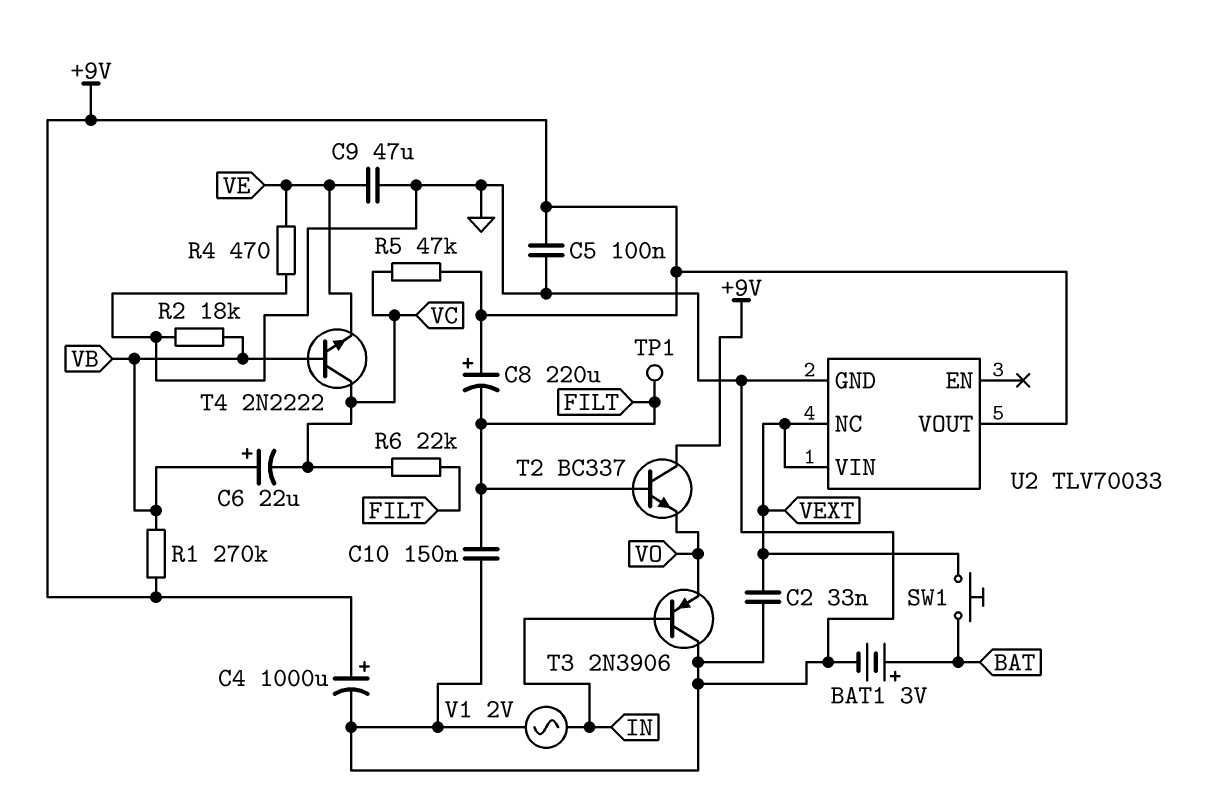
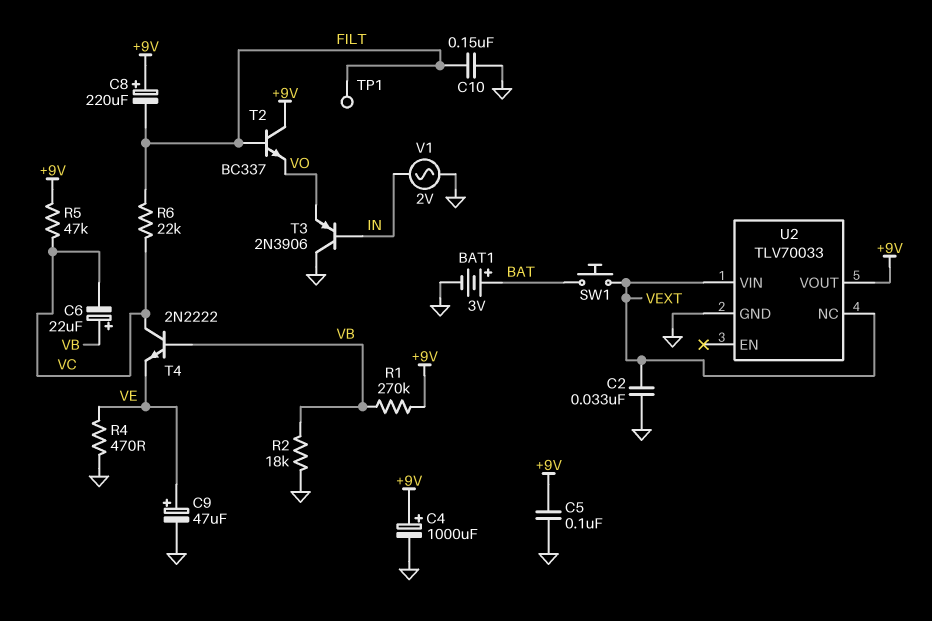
C9: 47uF (GND, VE) -> 47uF (plus VE, minus GND)

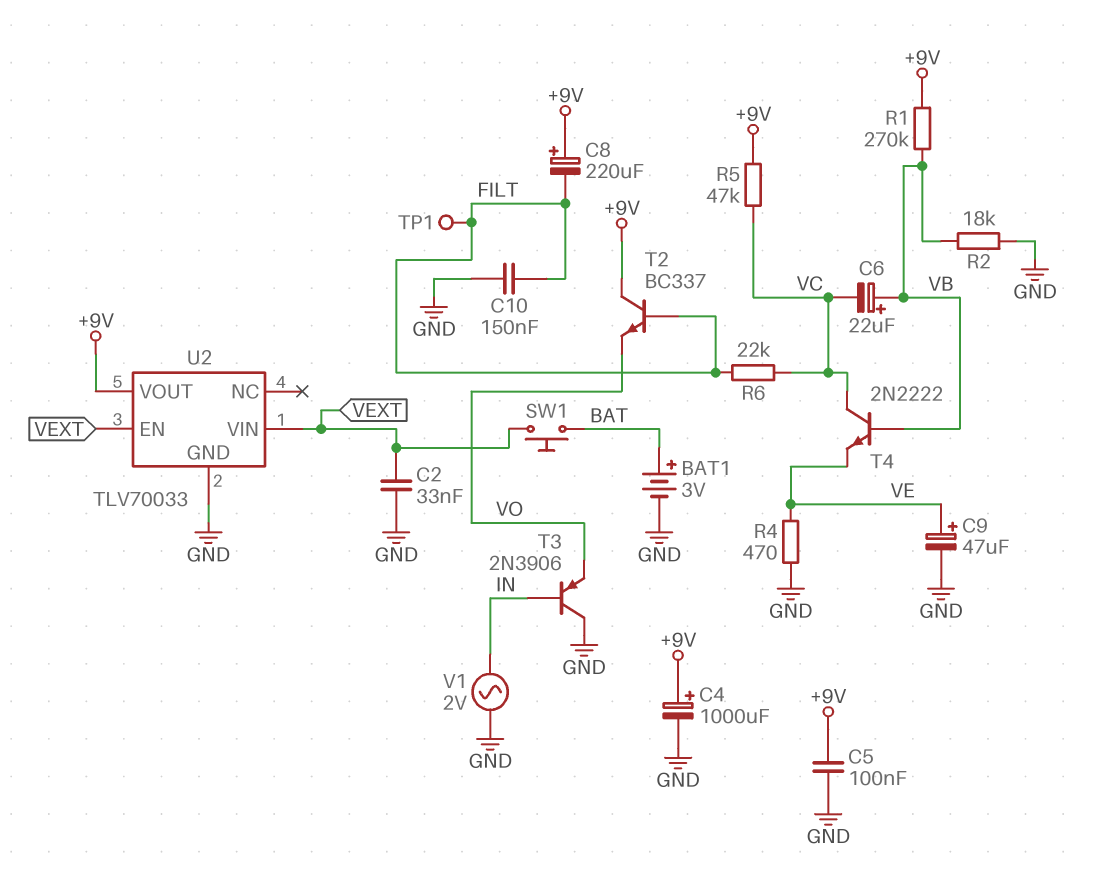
U2 pin EN: none -> VEXT
U2 pin NC: VEXT -> none

